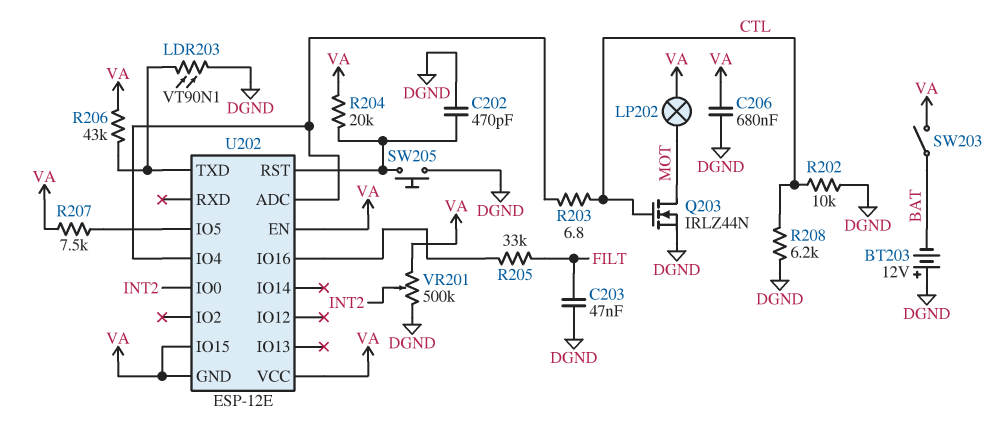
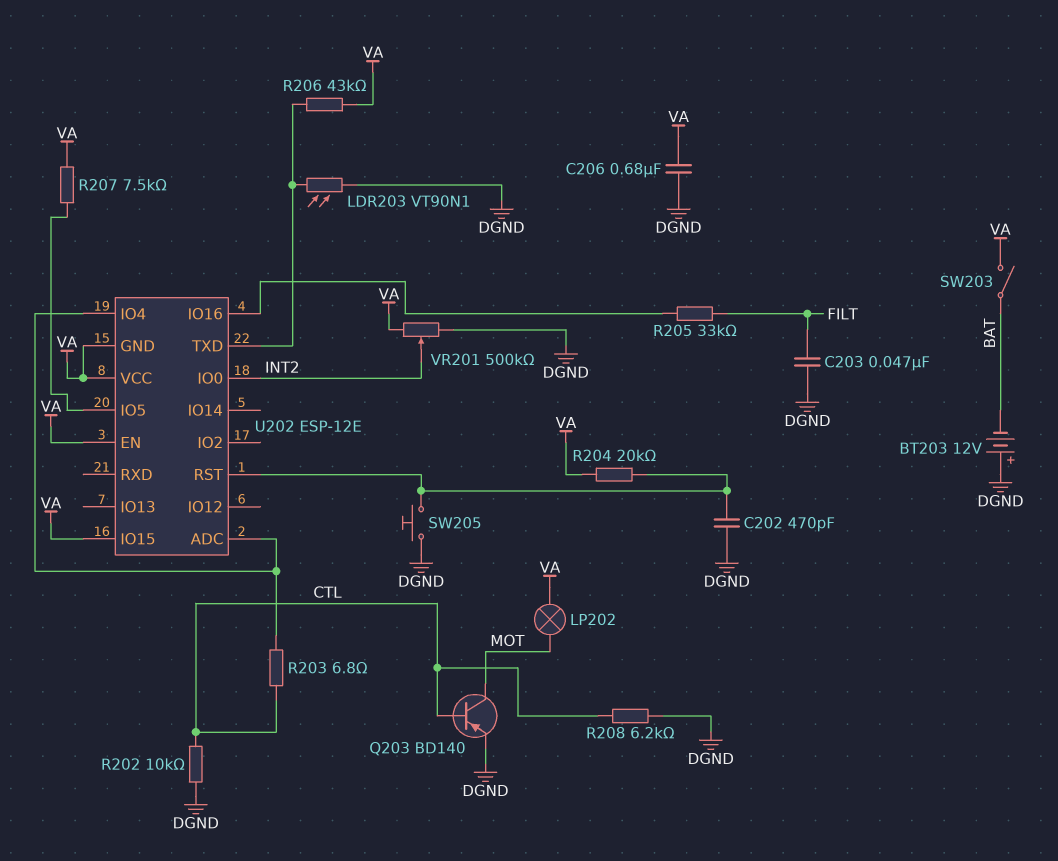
Q203: NMOS IRLZ44N (G CTL, D MOT, S DGND) -> PNP BD140 (B CTL, C MOT, E DGND)

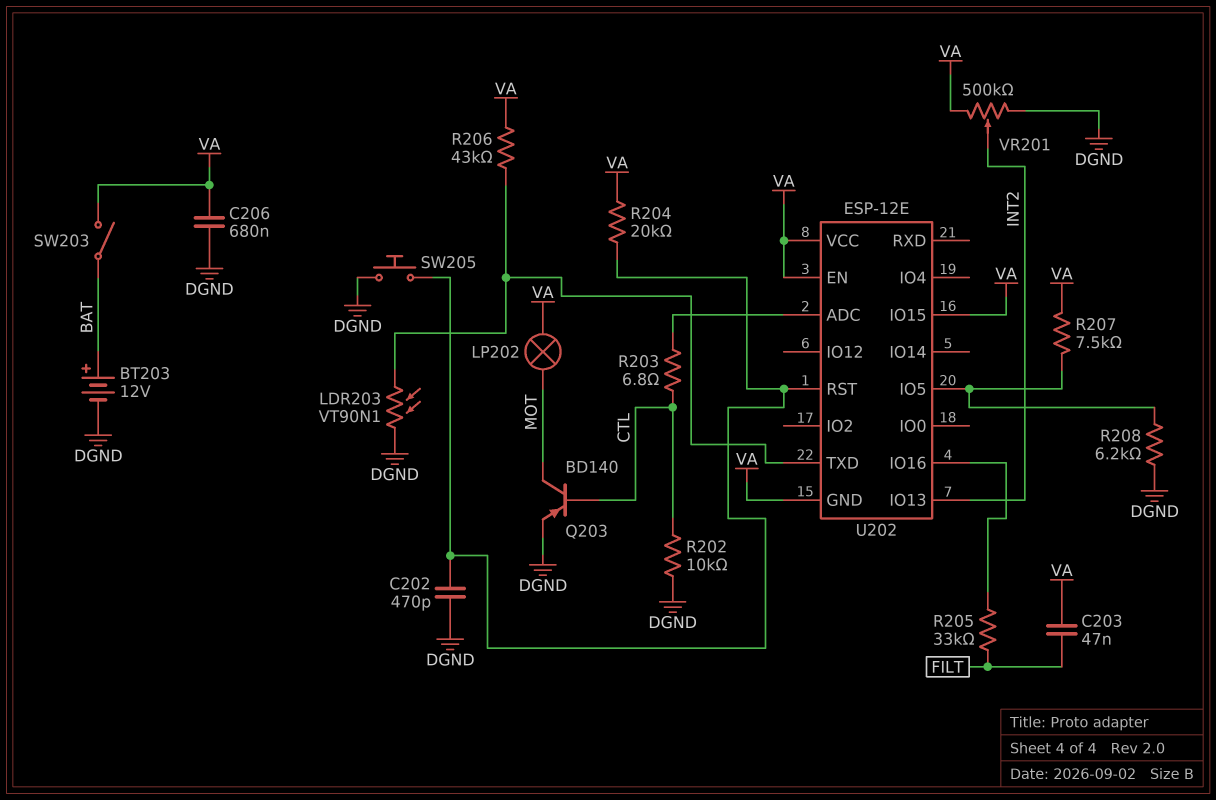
BT203: 12V (plus DGND, minus BAT) -> 12V (plus BAT, minus DGND)
C203: 47nF (DGND, FILT) -> 47nF (FILT, VA)
R208: 6.2k (CTL, DGND) -> 6.2k (DGND, U202/IO5)
U202 pin IO0: INT2 -> none
U202 pin IO4: U202/ADC -> none
U202 pin IO13: none -> INT2

